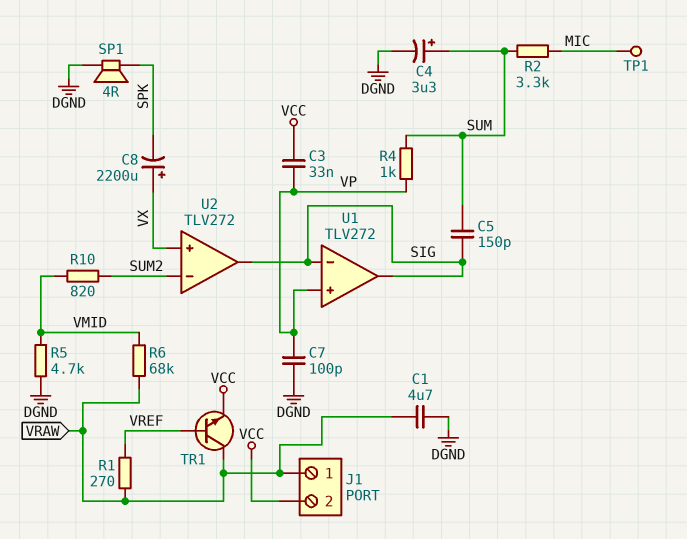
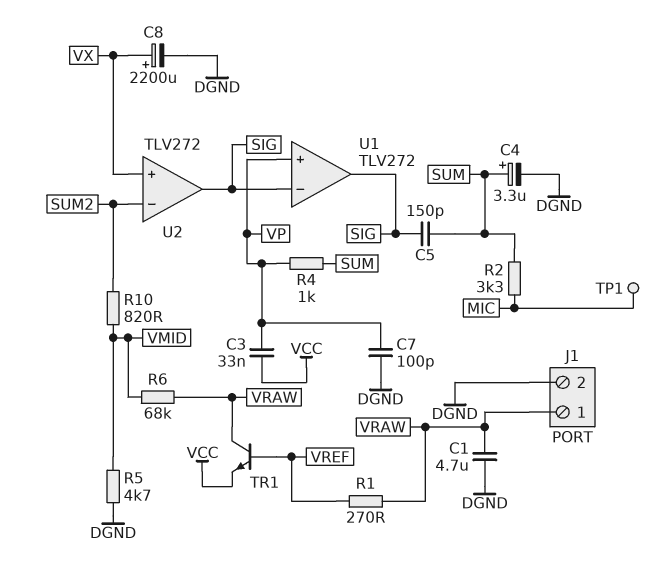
C8: 2200uF (plus VX, minus SPK) -> 2200uF (plus VX, minus DGND)
J1 pin 2: VCC -> DGND
SP1: speaker 4R (DGND, SPK) -> none

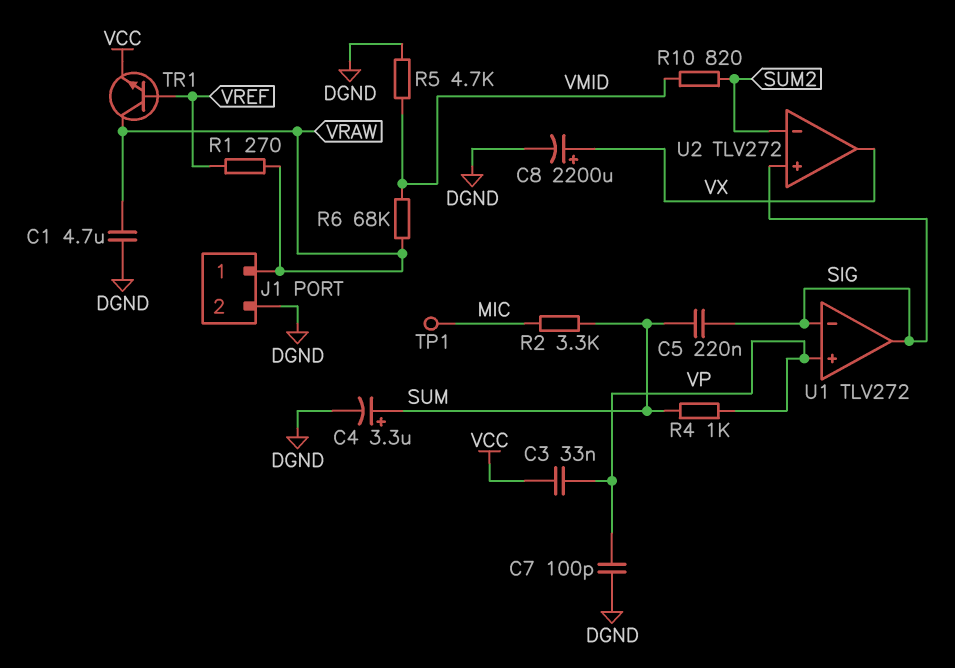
C5: 150pF (SIG, SUM) -> 220nF (SIG, SUM)
U2 pin in+: VX -> SIG
U2 pin out: SIG -> VX

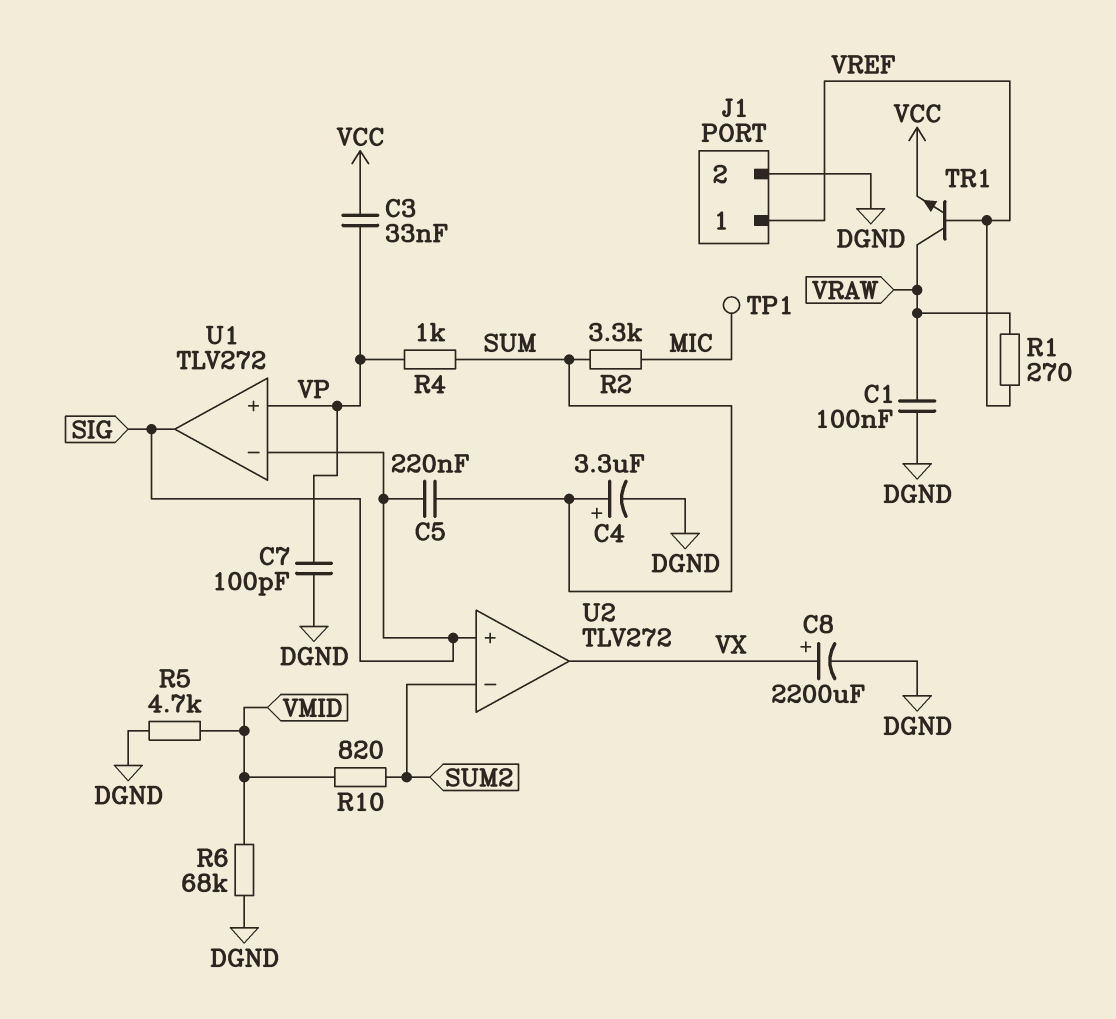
C1: 4.7uF (DGND, VRAW) -> 100nF (DGND, VRAW)
J1 pin 1: VRAW -> VREF
R6: 68k (VMID, VRAW) -> 68k (DGND, VMID)

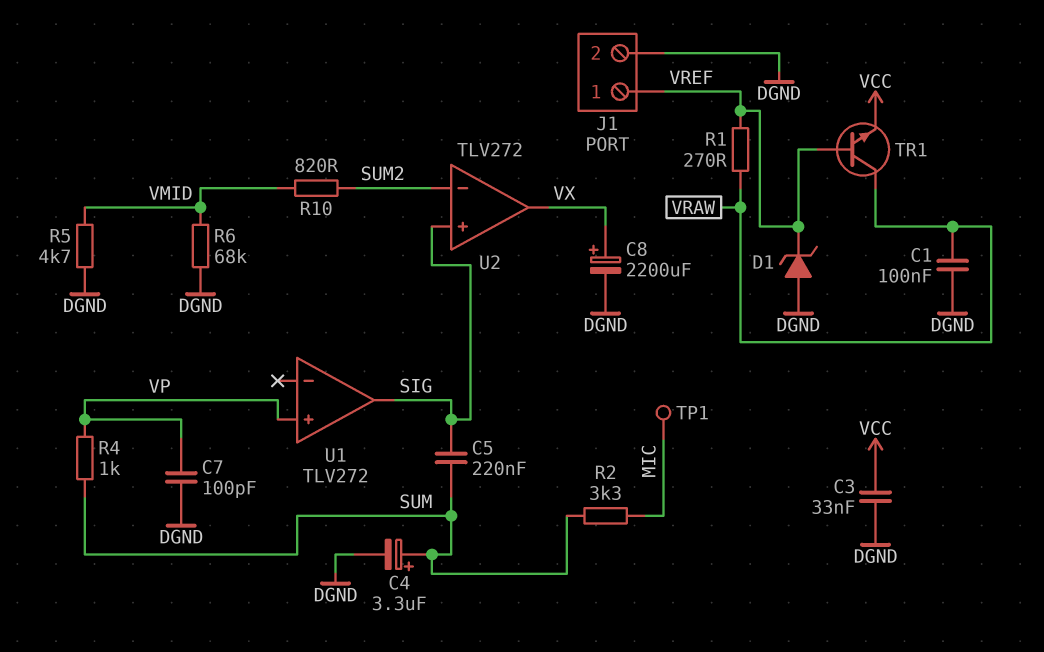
C3: 33nF (VCC, VP) -> 33nF (DGND, VCC)
D1: none -> zener (A DGND, K VREF)
U1 pin in-: SIG -> none

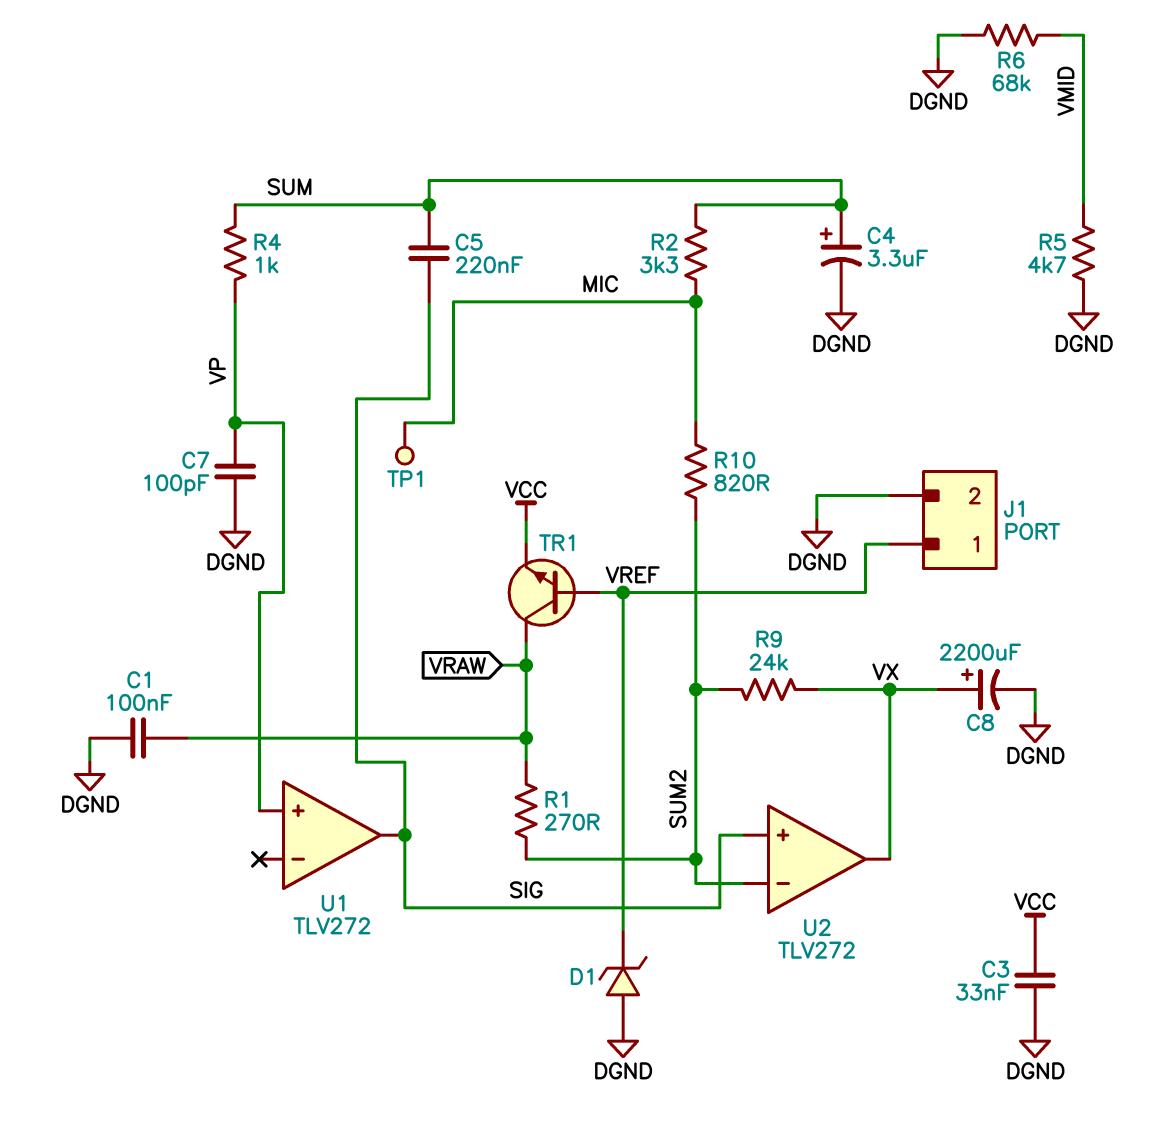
R1: 270 (VRAW, VREF) -> 270 (SUM2, VRAW)
R9: none -> 24k (SUM2, VX)
R10: 820 (SUM2, VMID) -> 820 (MIC, SUM2)

